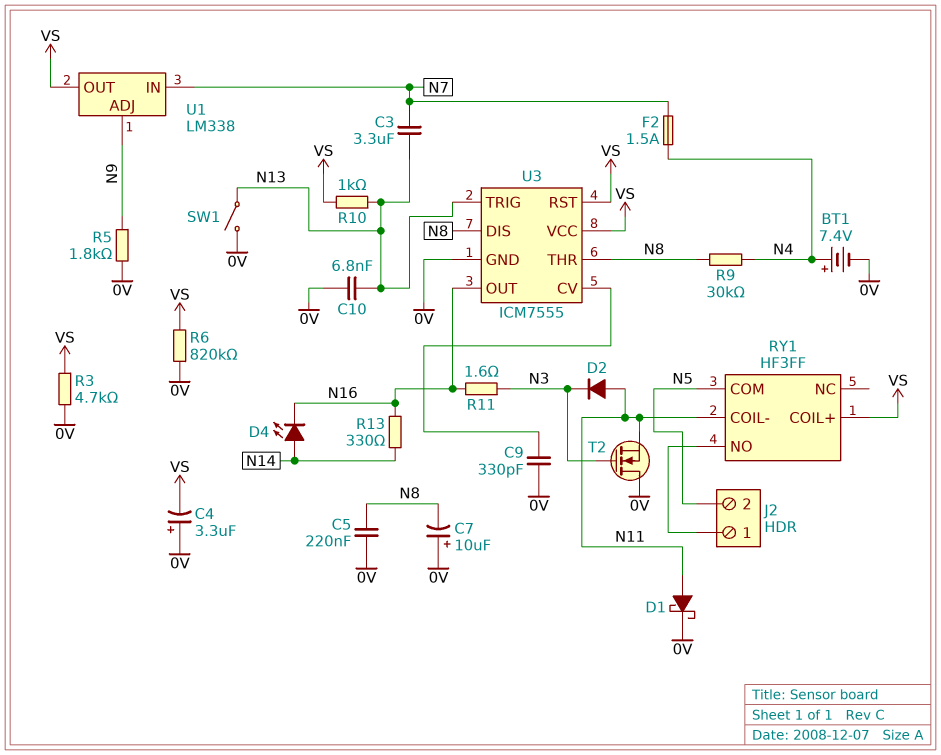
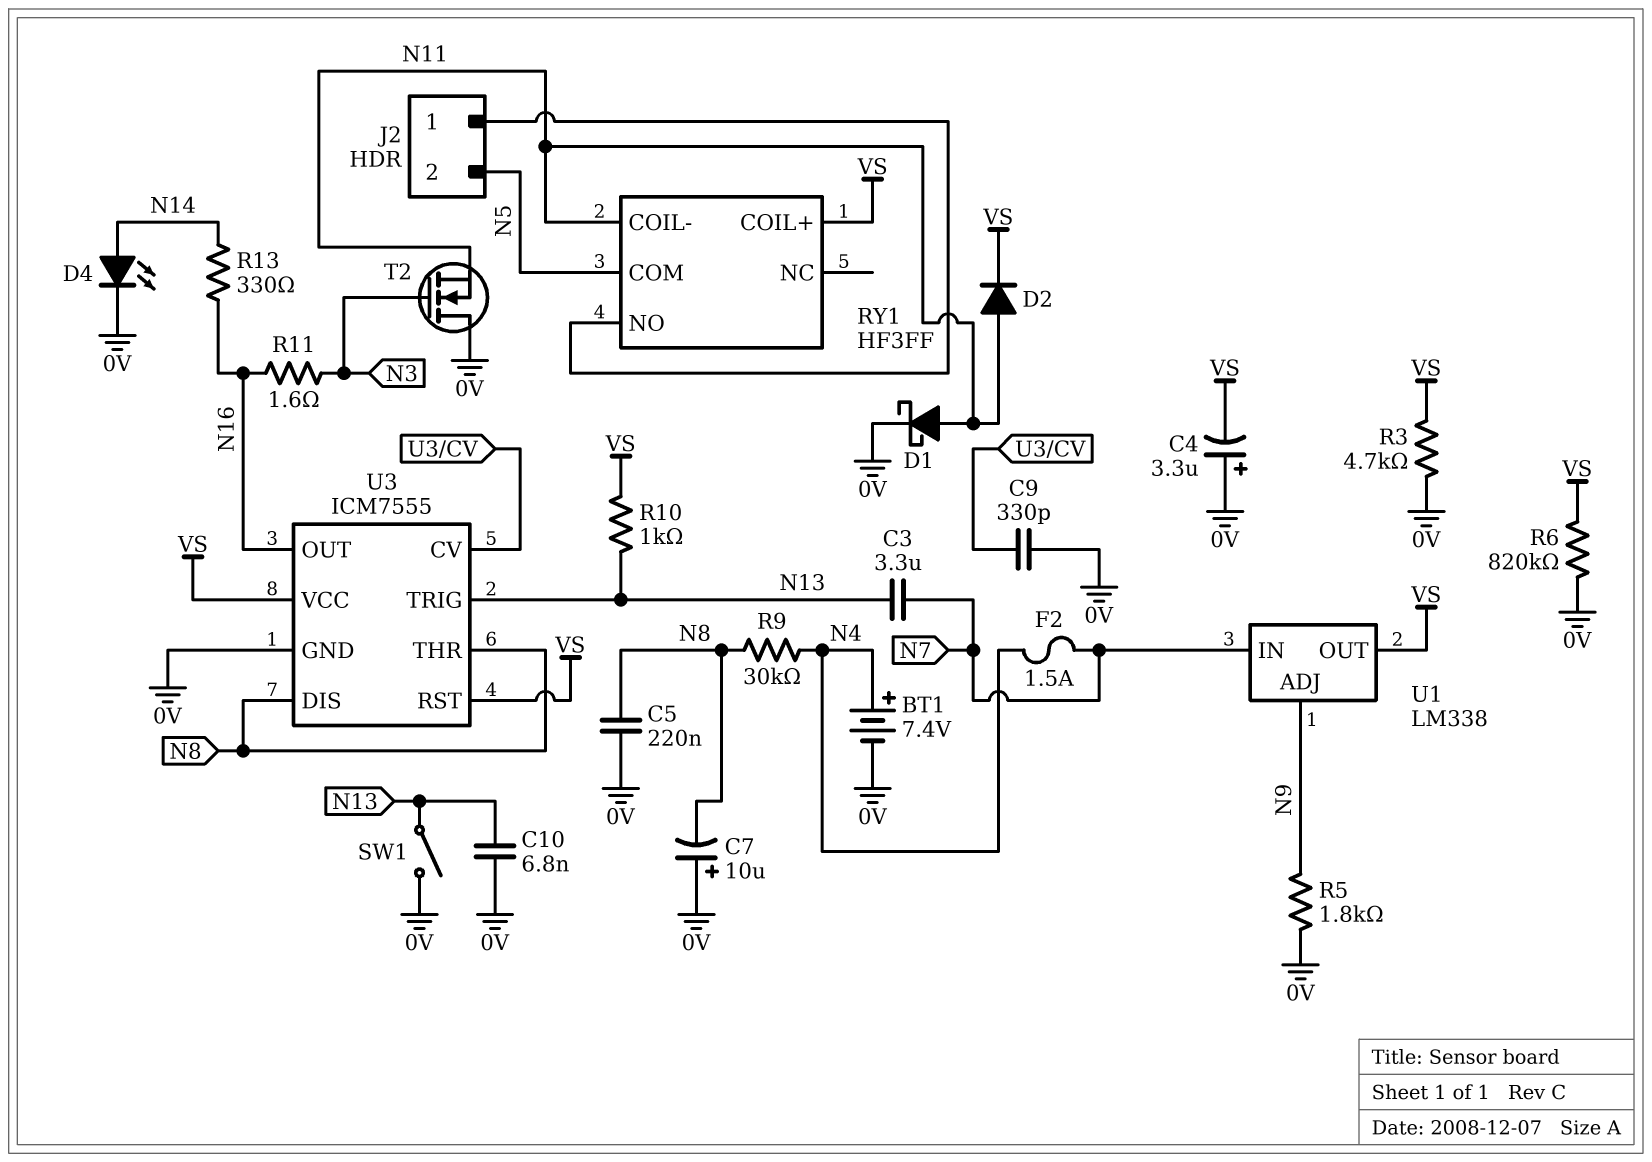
D2: diode (A N11, K N3) -> diode (A N11, K VS)
D4: LED (A N14, K N16) -> LED (A N14, K 0V)

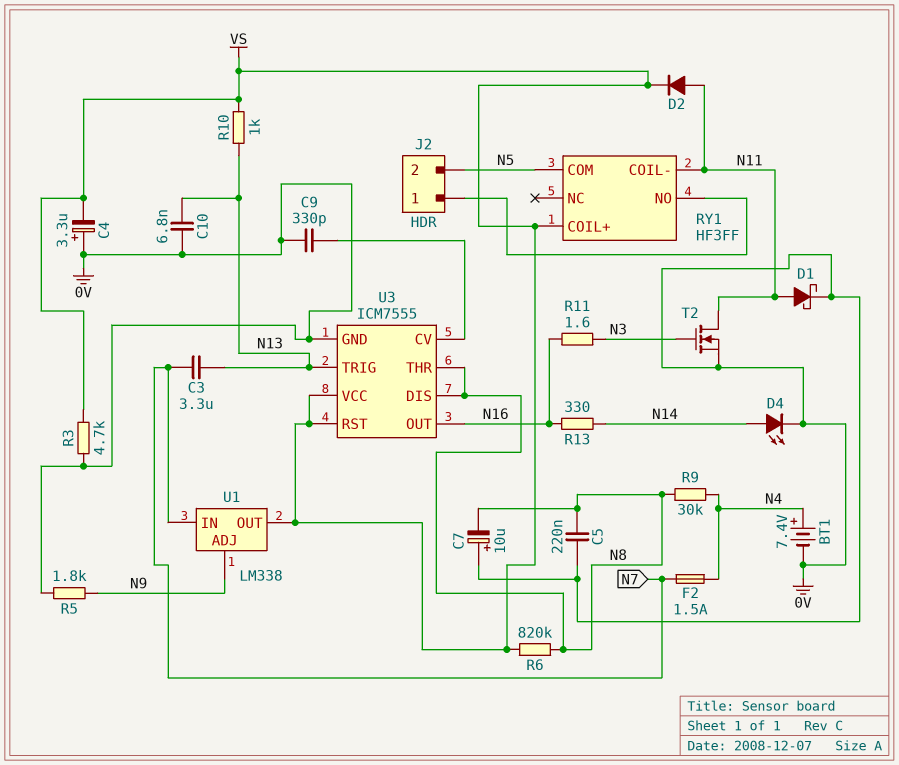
R6: 820k (0V, VS) -> 820k (N8, VS)
SW1: switch (0V, N13) -> none
T2: NMOS (G N3, D 0V, S N11) -> NMOS (G N3, D N11, S 0V)

